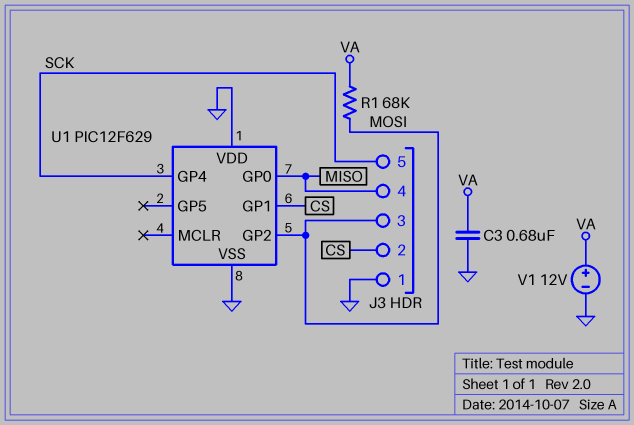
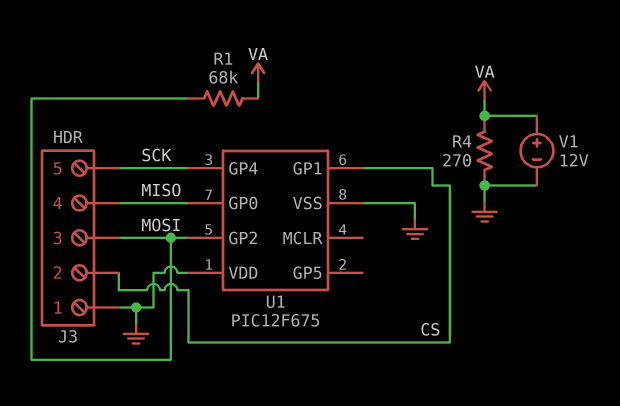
C3: 680nF (GND, VA) -> none
R4: none -> 270 (GND, VA)
U1: PIC12F629 -> PIC12F675

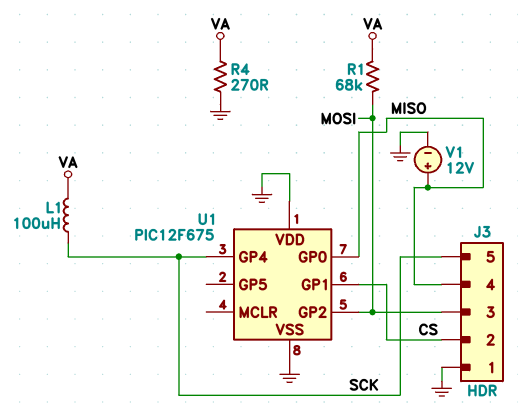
L1: none -> 100uH (SCK, VA)
V1: 12V (plus VA, minus GND) -> 12V (plus MISO, minus GND)

